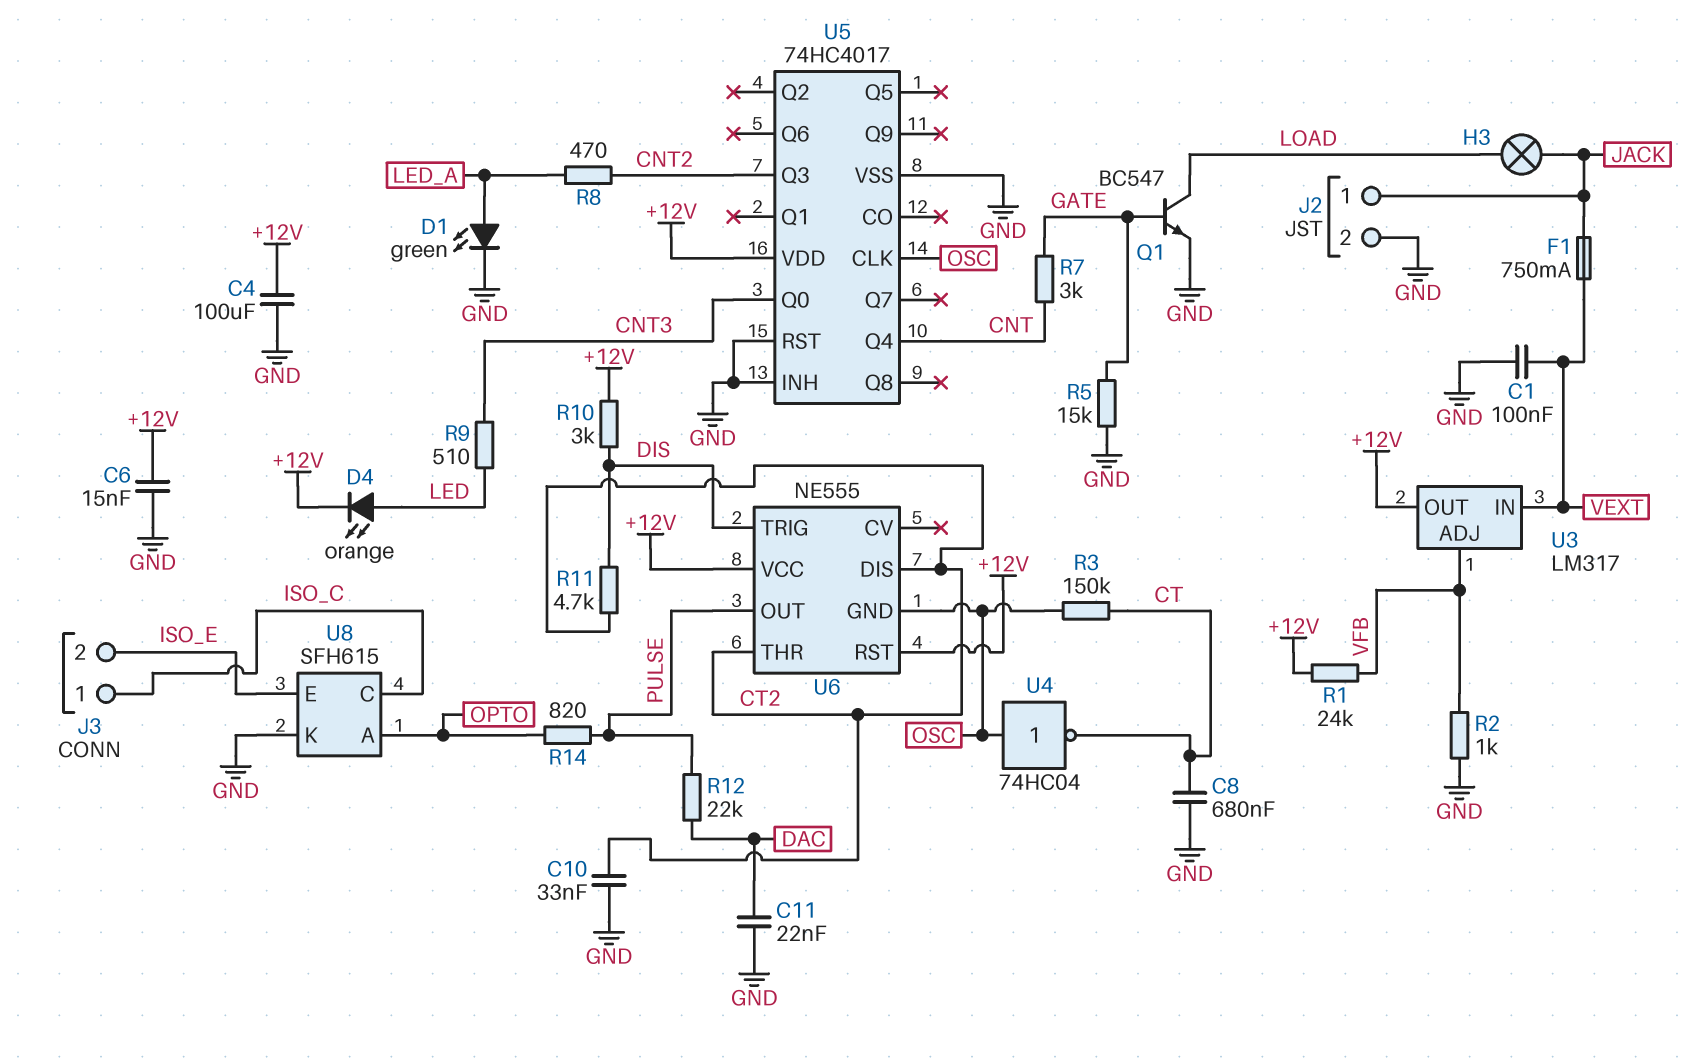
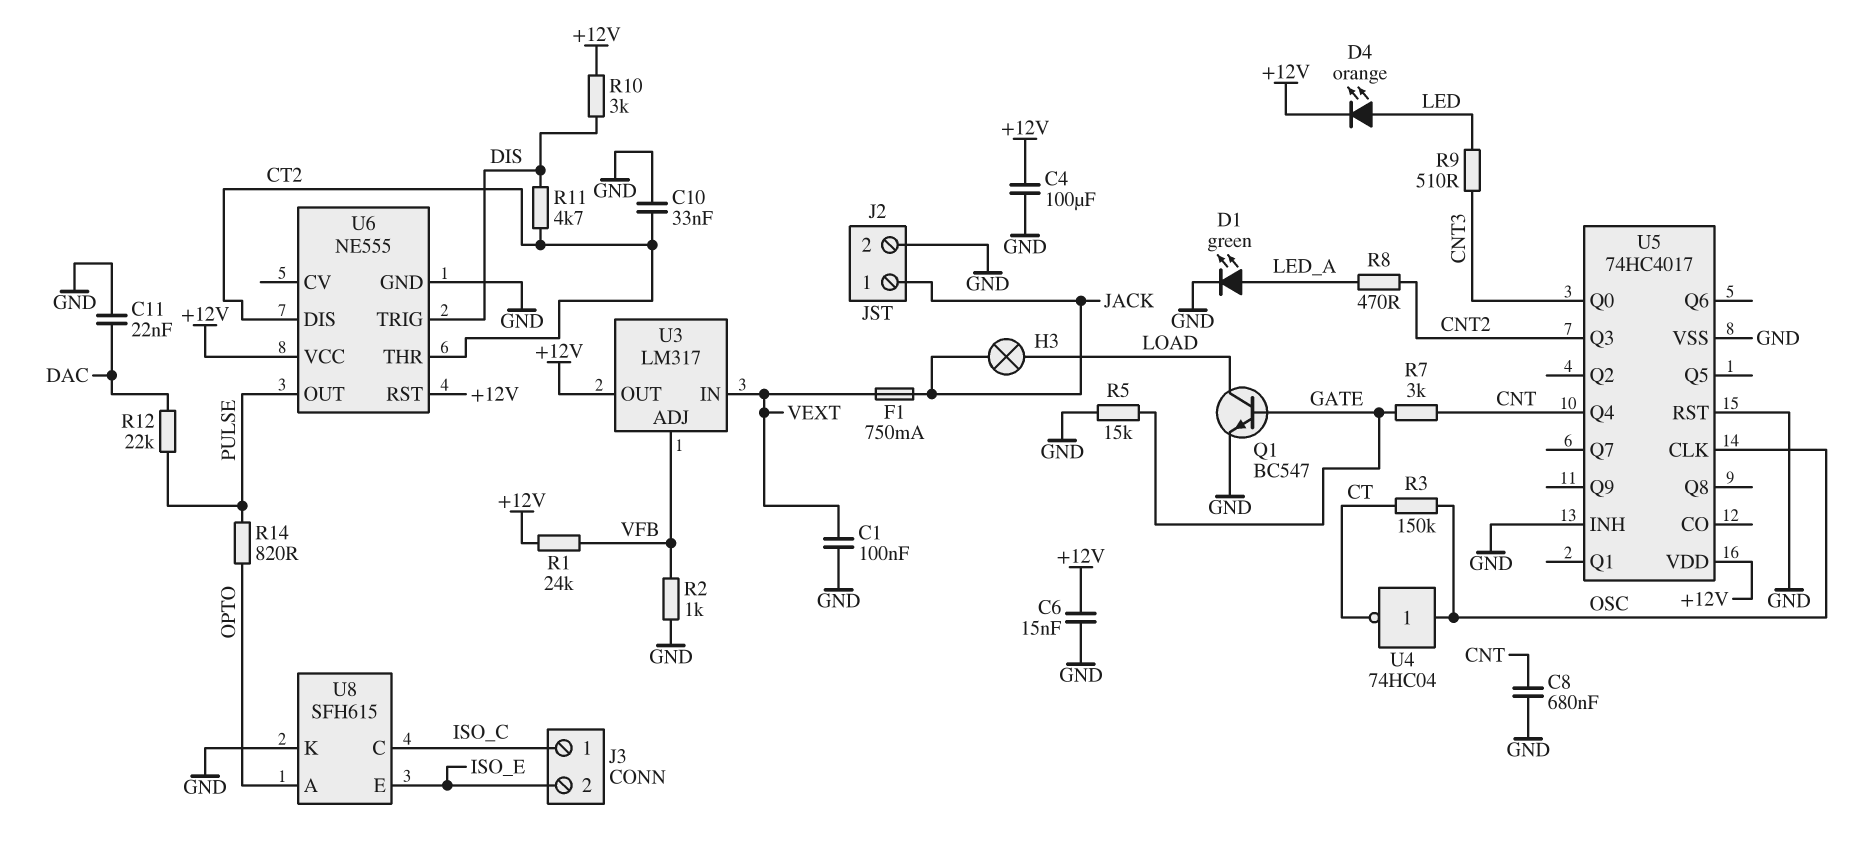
C8: 680nF (CT, GND) -> 680nF (CNT, GND)
U6 pin GND: OSC -> GND

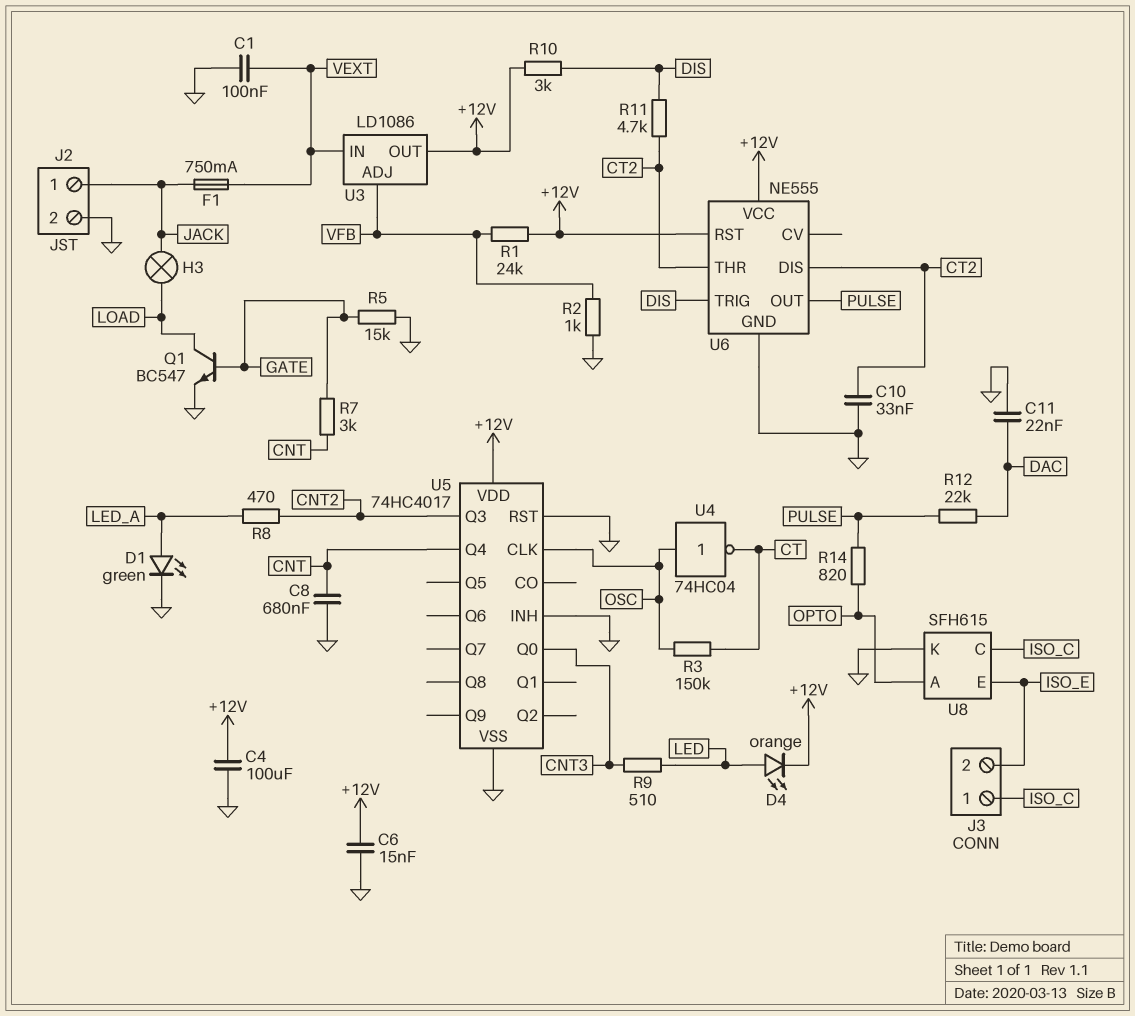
U3: LM317 -> LD1086

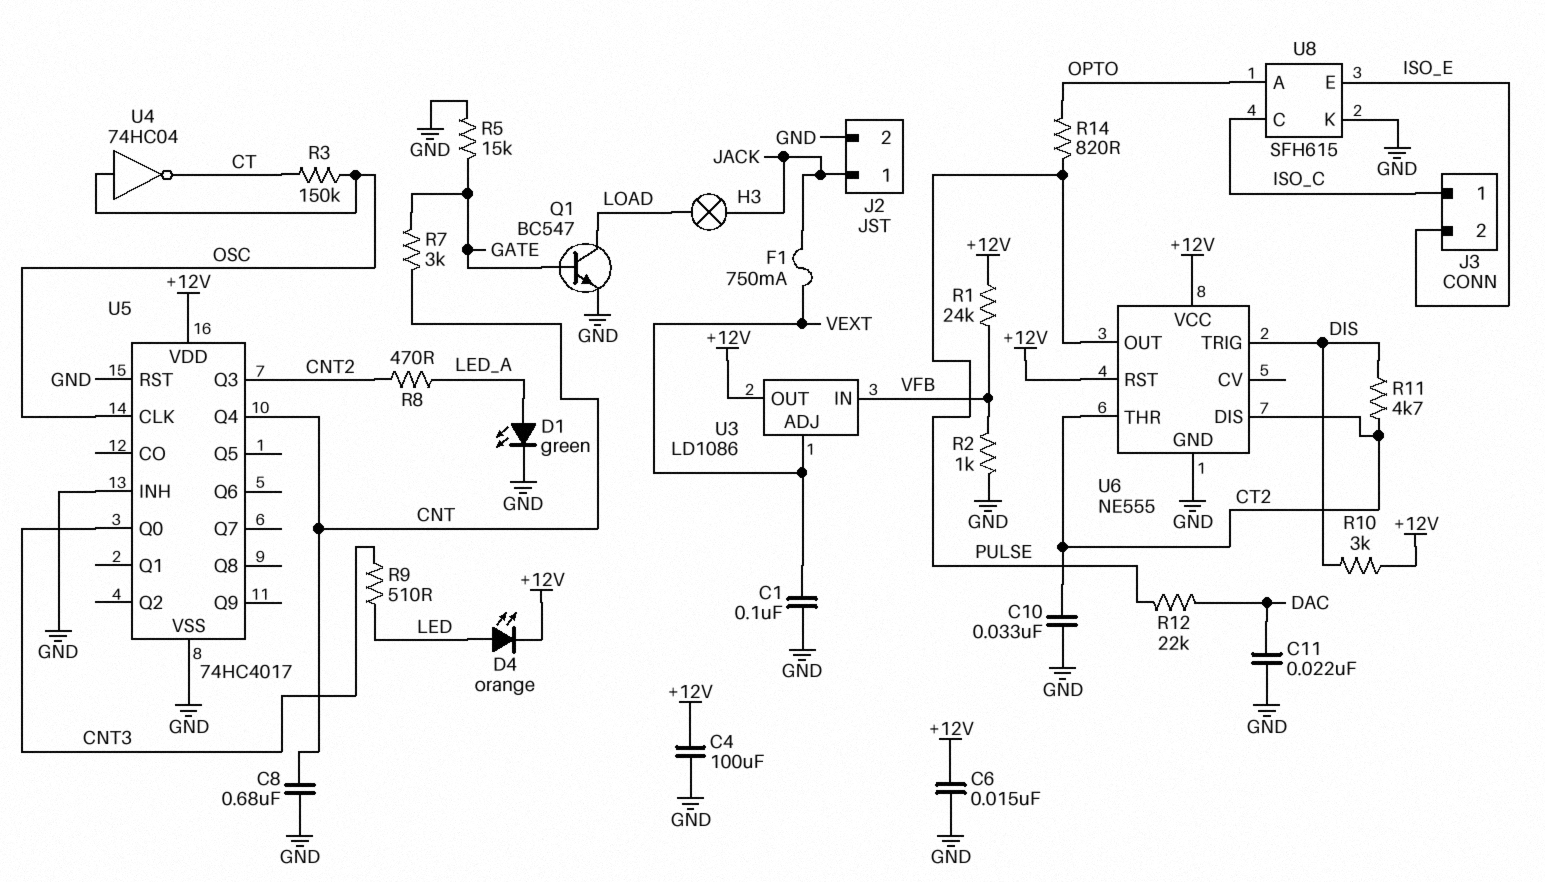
U3 pin ADJ: VFB -> VEXT
U3 pin IN: VEXT -> VFB

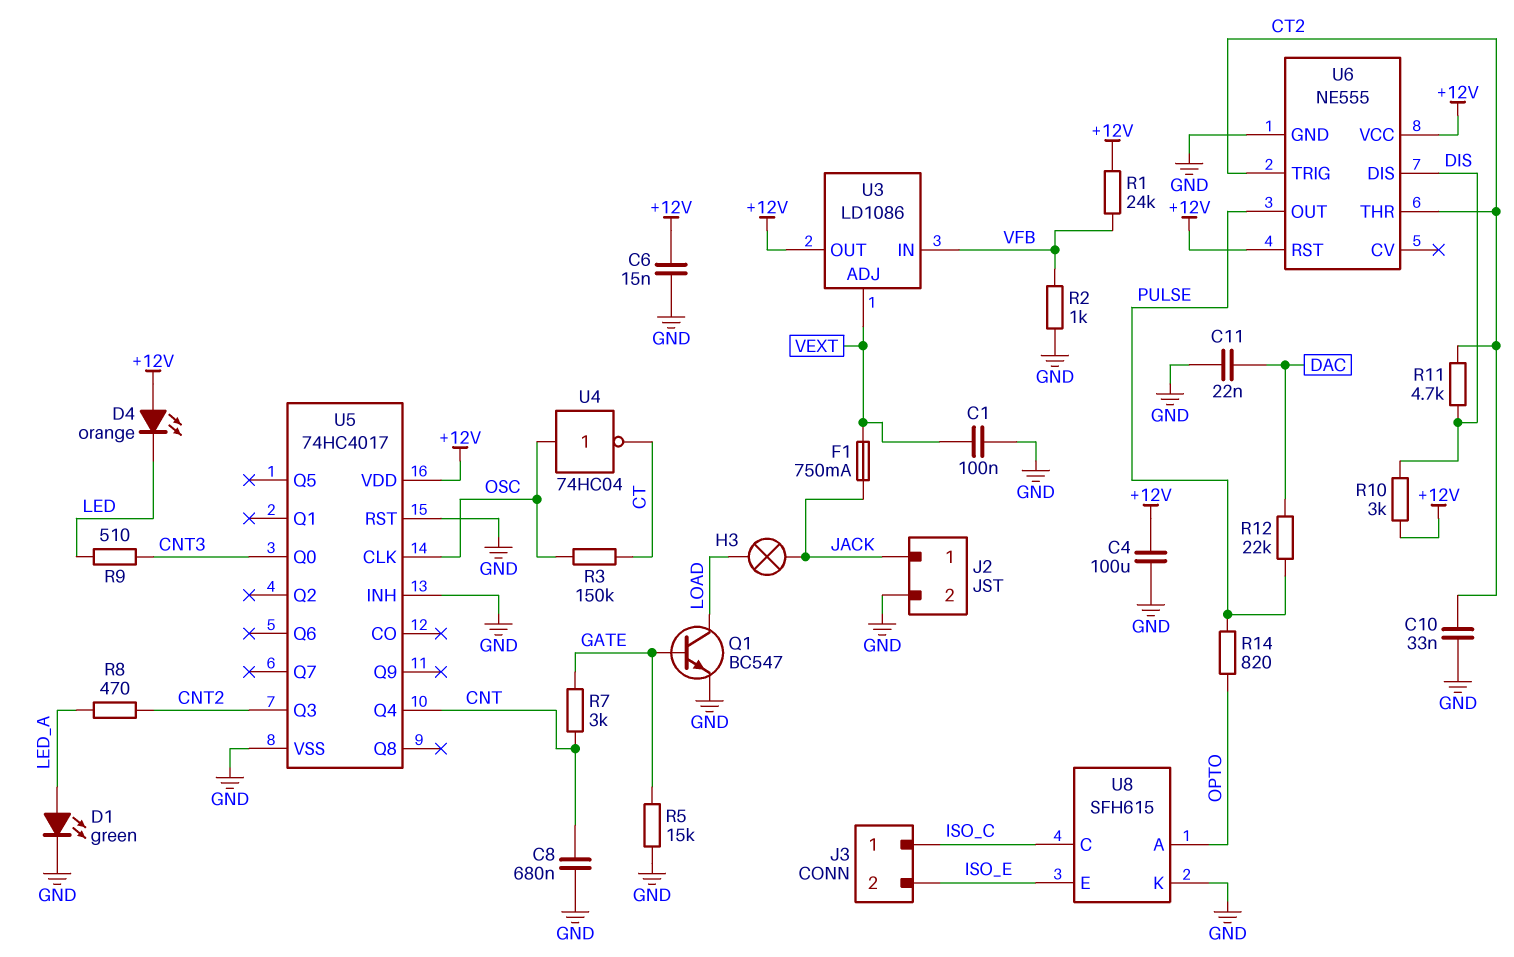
D4: LED orange (A LED, K +12V) -> LED orange (A +12V, K LED)
U6 pin DIS: CT2 -> DIS
U6 pin TRIG: DIS -> CT2

